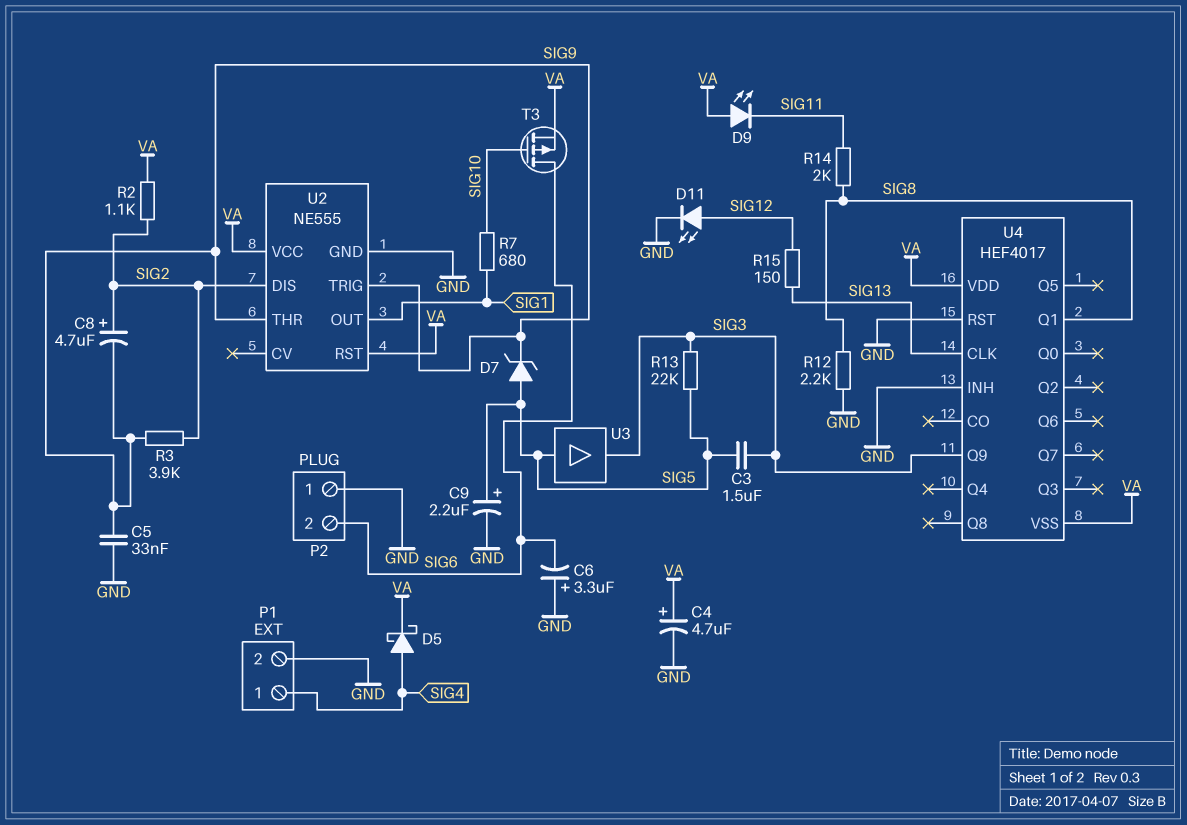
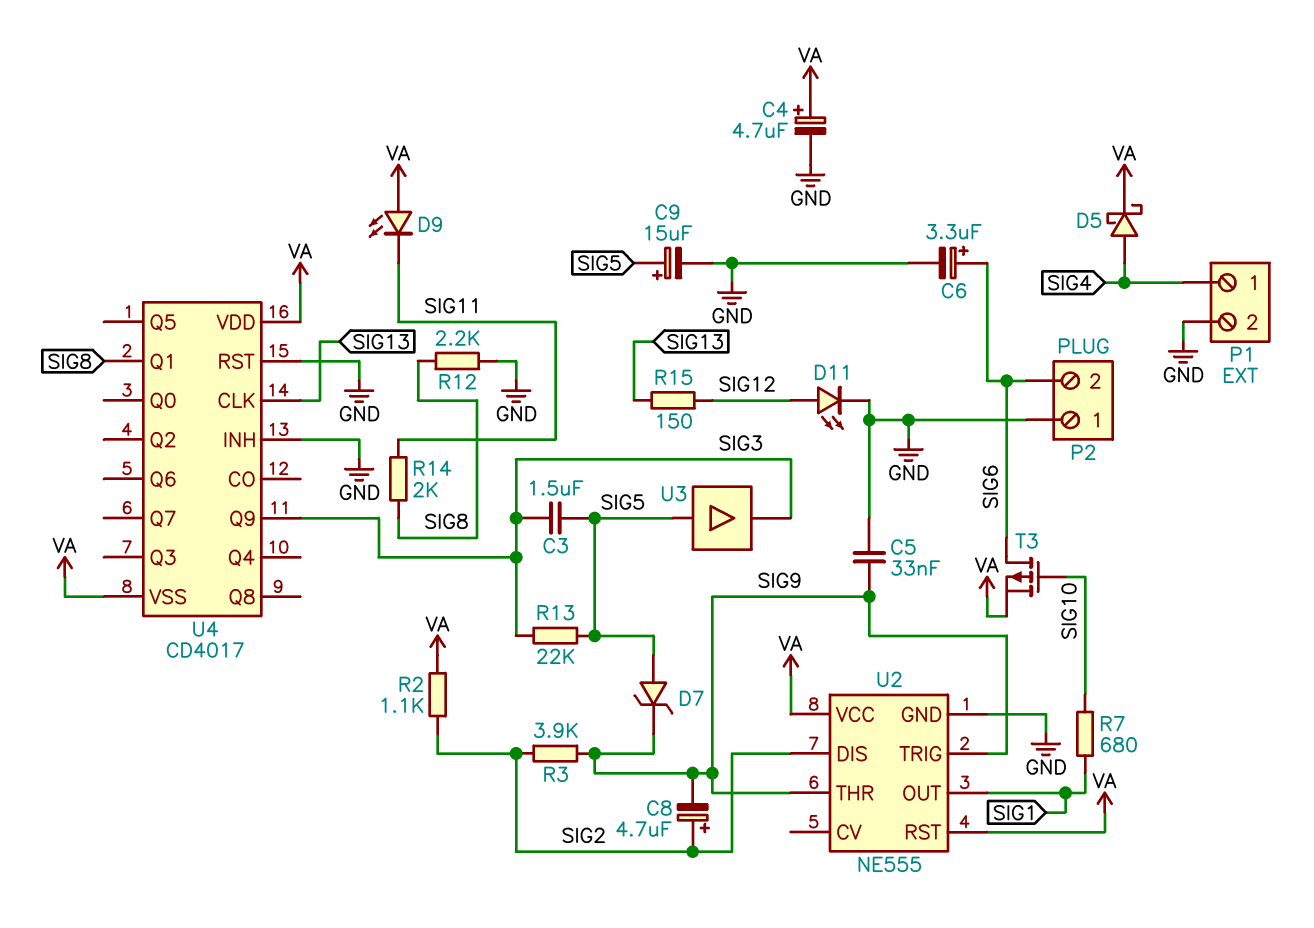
C6: 3.3uF (plus GND, minus SIG6) -> 3.3uF (plus SIG6, minus GND)
C9: 2.2uF (plus SIG5, minus GND) -> 15uF (plus SIG5, minus GND)
U4: HEF4017 -> CD4017

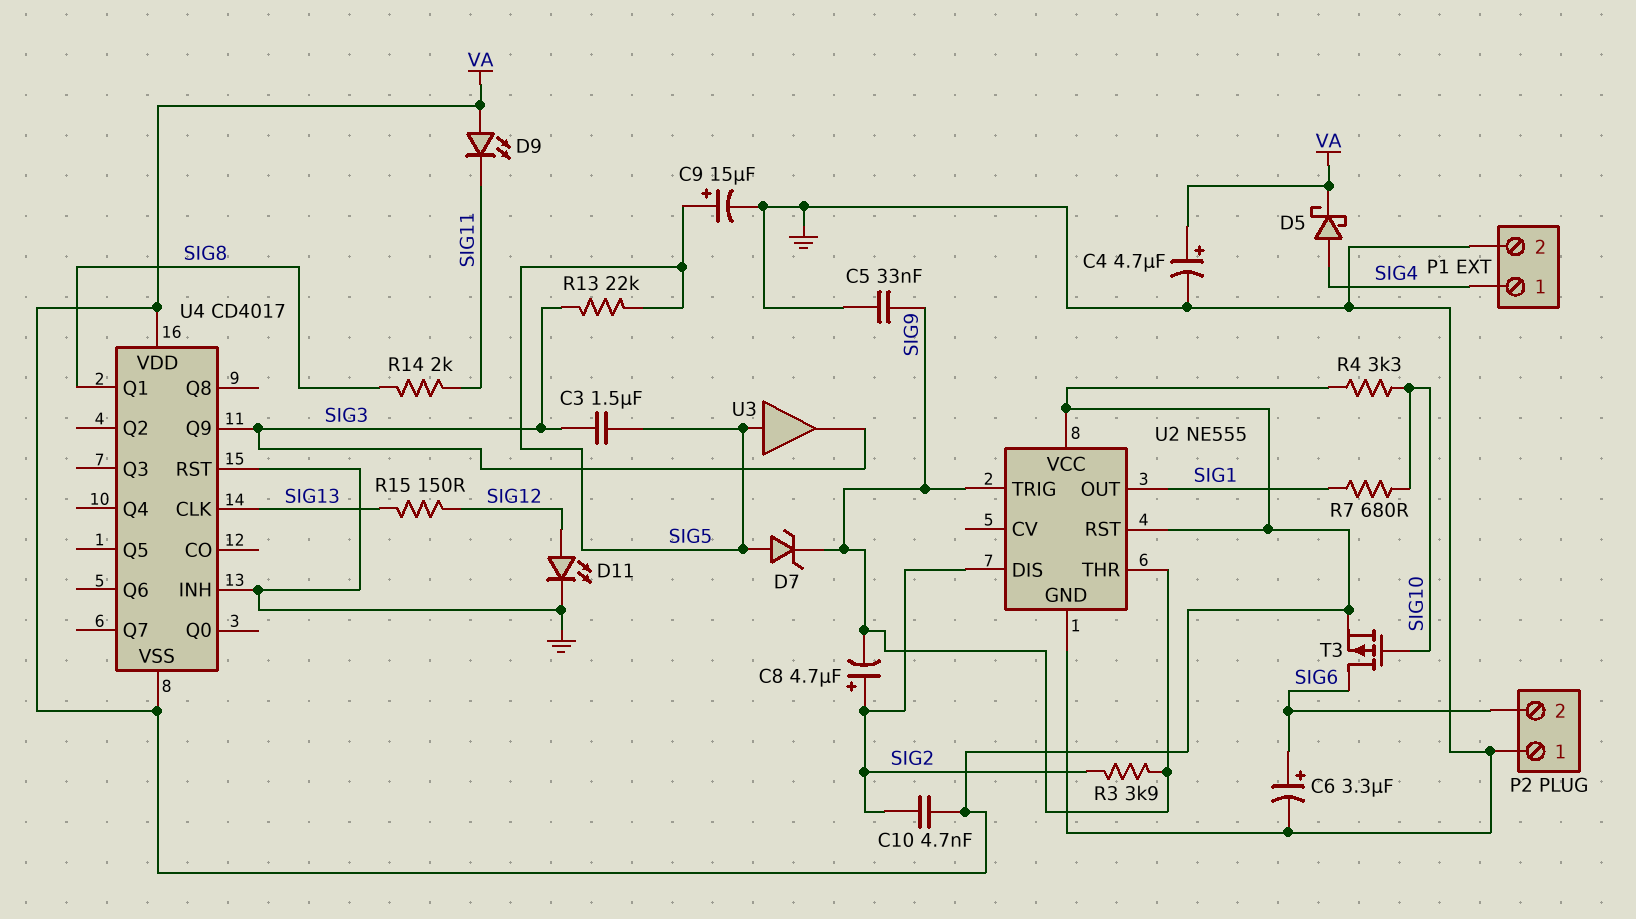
C10: none -> 4.7nF (SIG2, VA)
R2: 1.1k (SIG2, VA) -> none
R4: none -> 3.3k (SIG10, VA)
R12: 2.2k (GND, SIG8) -> none

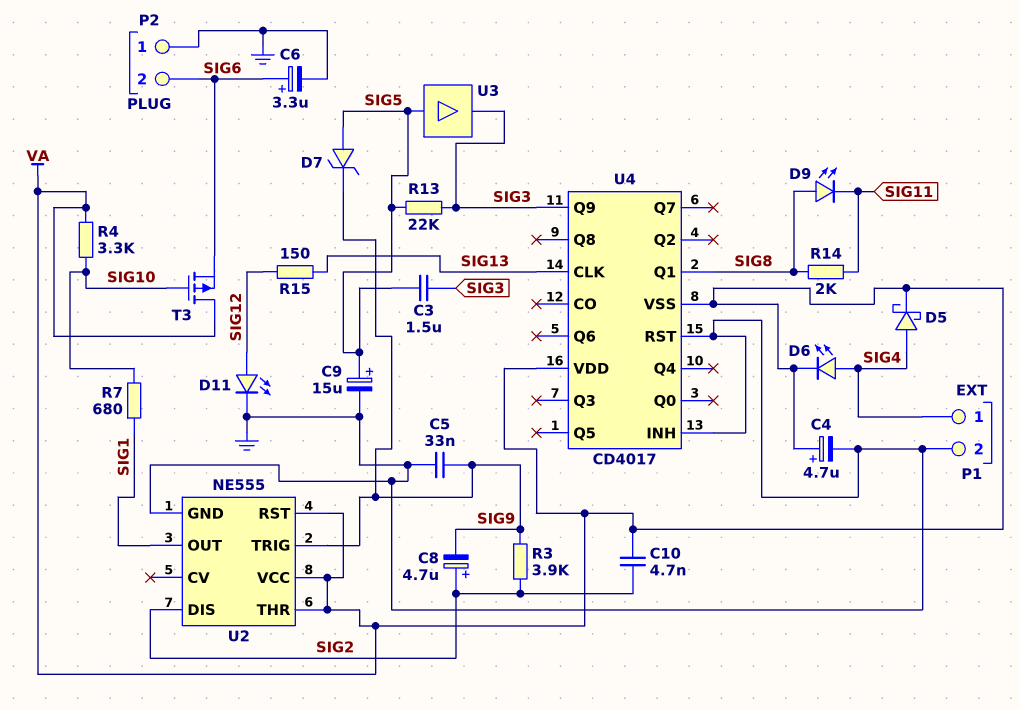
D6: none -> LED (A SIG4, K VA)
D9: LED (A VA, K SIG11) -> LED (A SIG8, K SIG11)
T3: PMOS (G SIG10, D SIG6, S VA) -> PMOS (G SIG10, D VA, S SIG6)
U2 pin THR: SIG9 -> VA

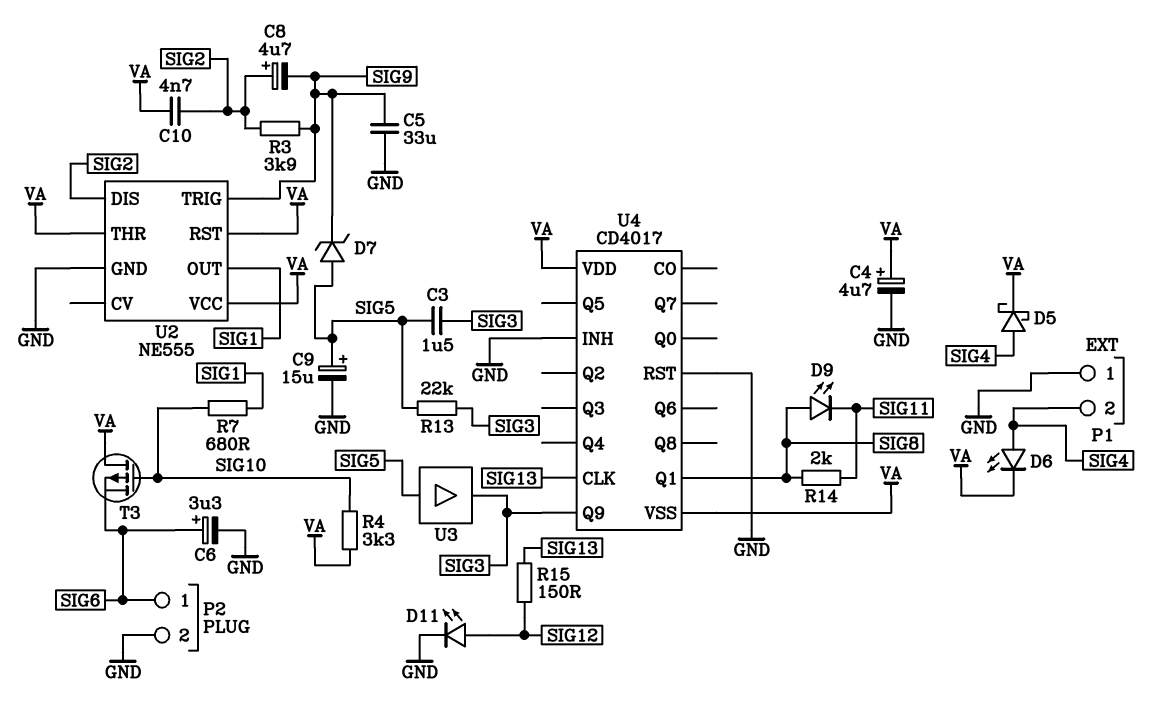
C5: 33nF (GND, SIG9) -> 33uF (GND, SIG9)
P1 pin 1: SIG4 -> GND
P1 pin 2: GND -> SIG4
P2 pin 1: GND -> SIG6
P2 pin 2: SIG6 -> GND

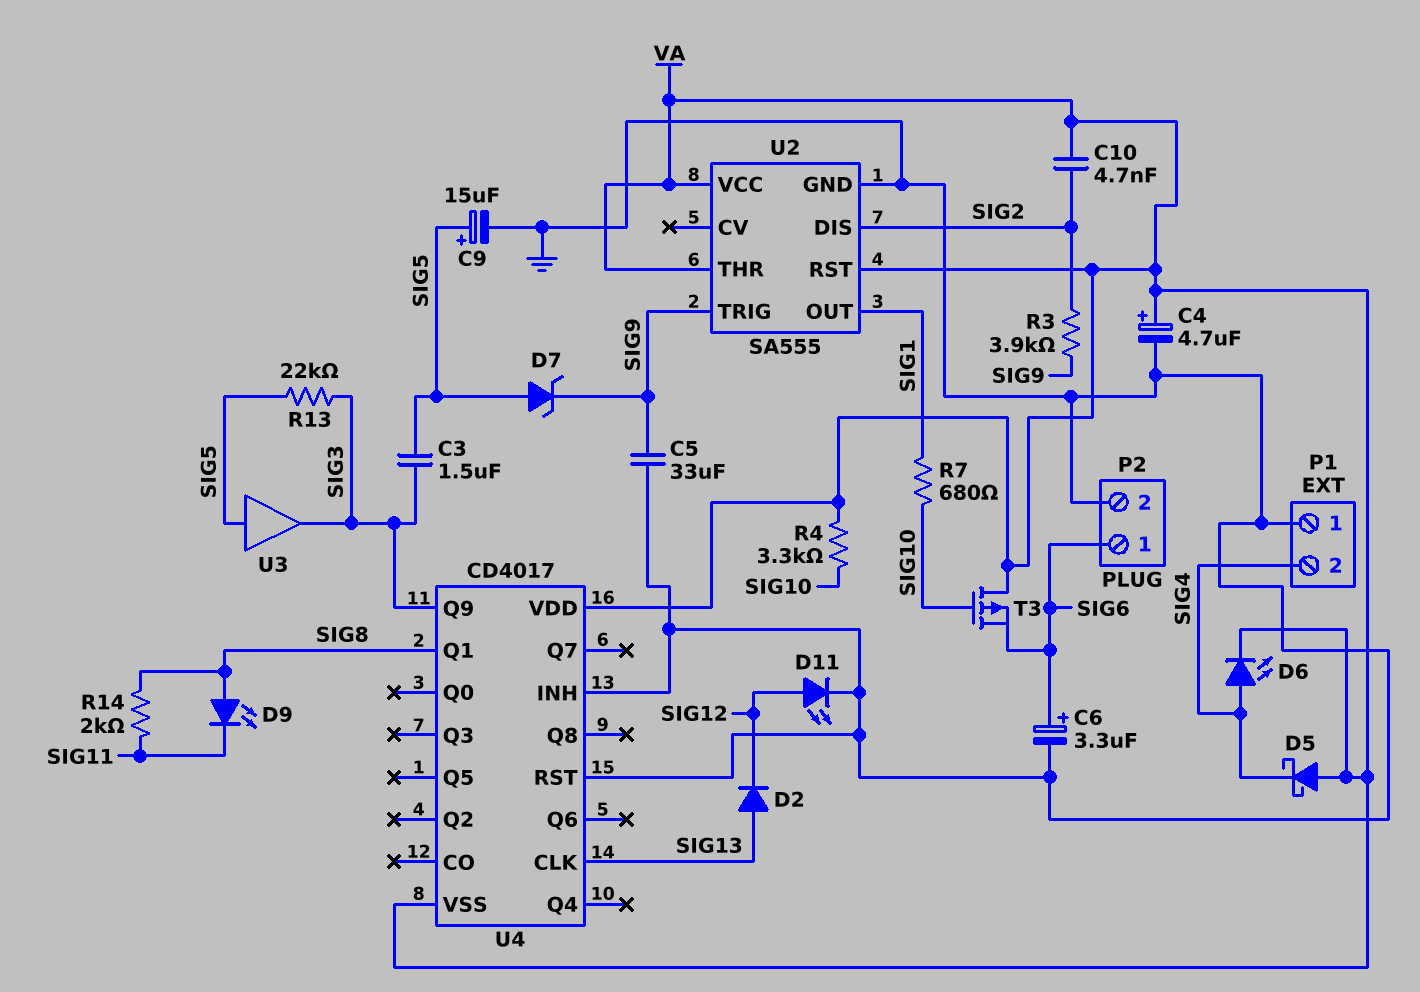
C8: 4.7uF (plus SIG2, minus SIG9) -> none
D2: none -> diode (A SIG13, K SIG12)
D5: schottky (A SIG4, K VA) -> schottky (A VA, K SIG4)
R15: 150 (SIG12, SIG13) -> none
U2: NE555 -> SA555

